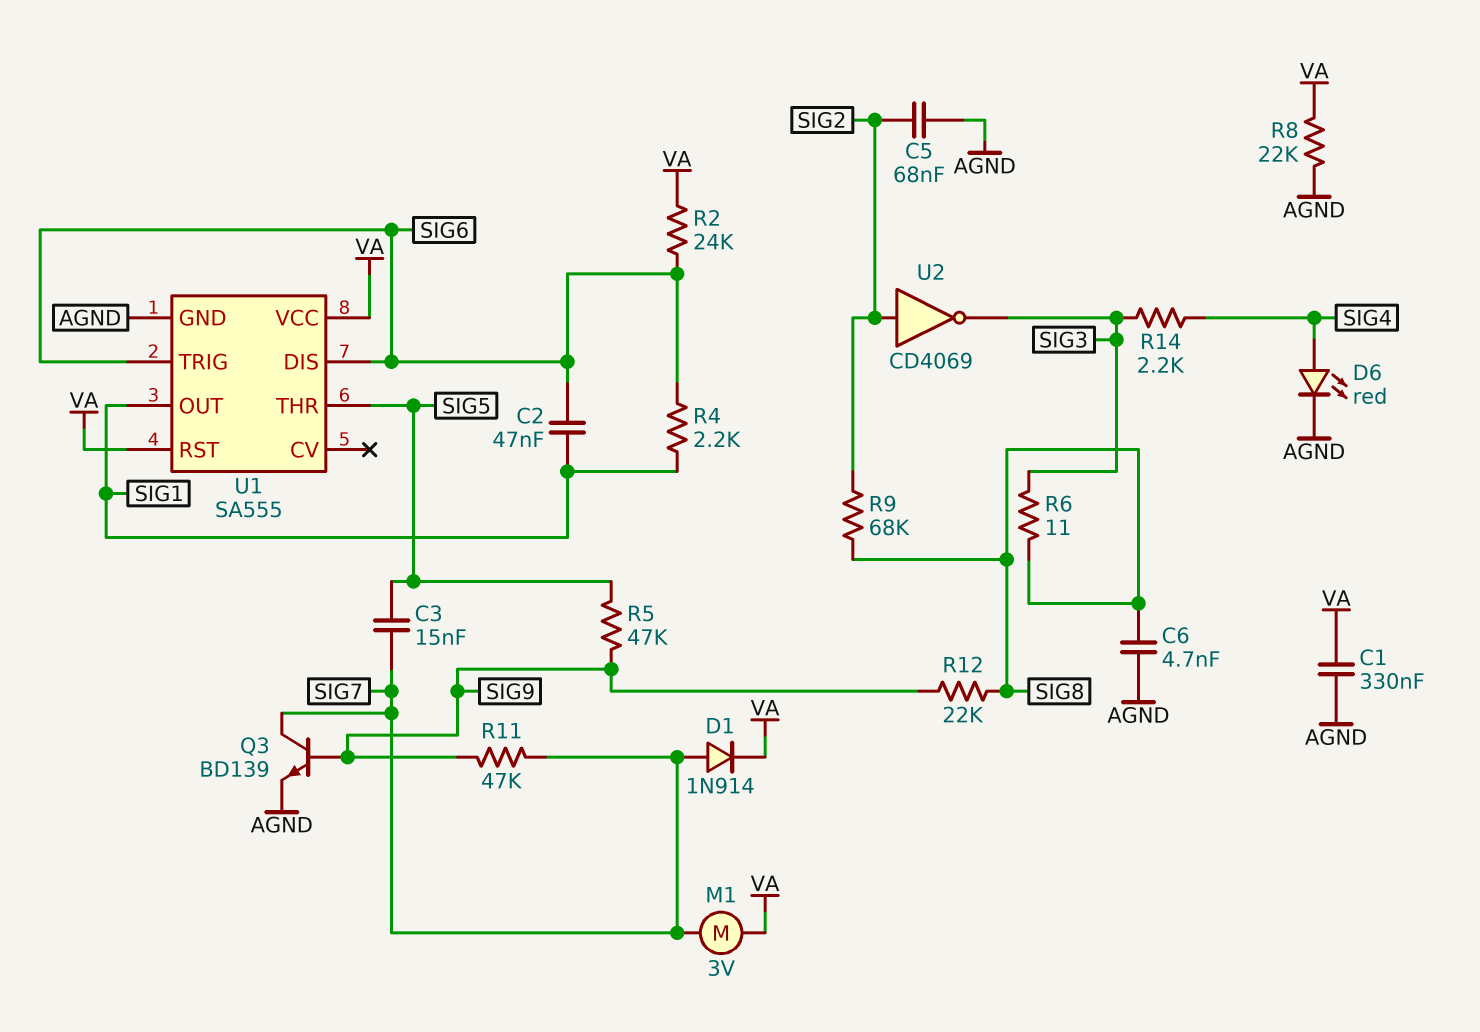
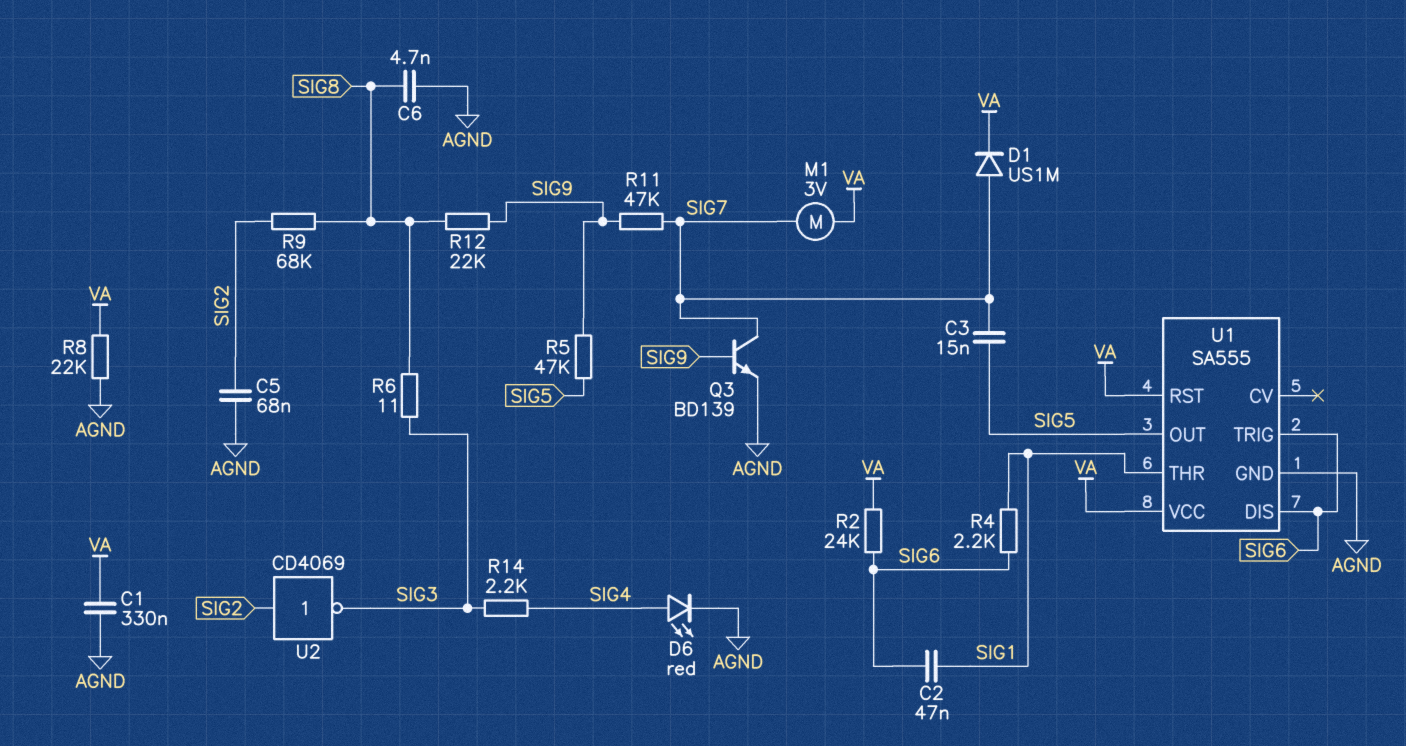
D1: diode 1N914 (A SIG7, K VA) -> diode US1M (A SIG7, K VA)
U1 pin OUT: SIG1 -> SIG5
U1 pin THR: SIG5 -> SIG1

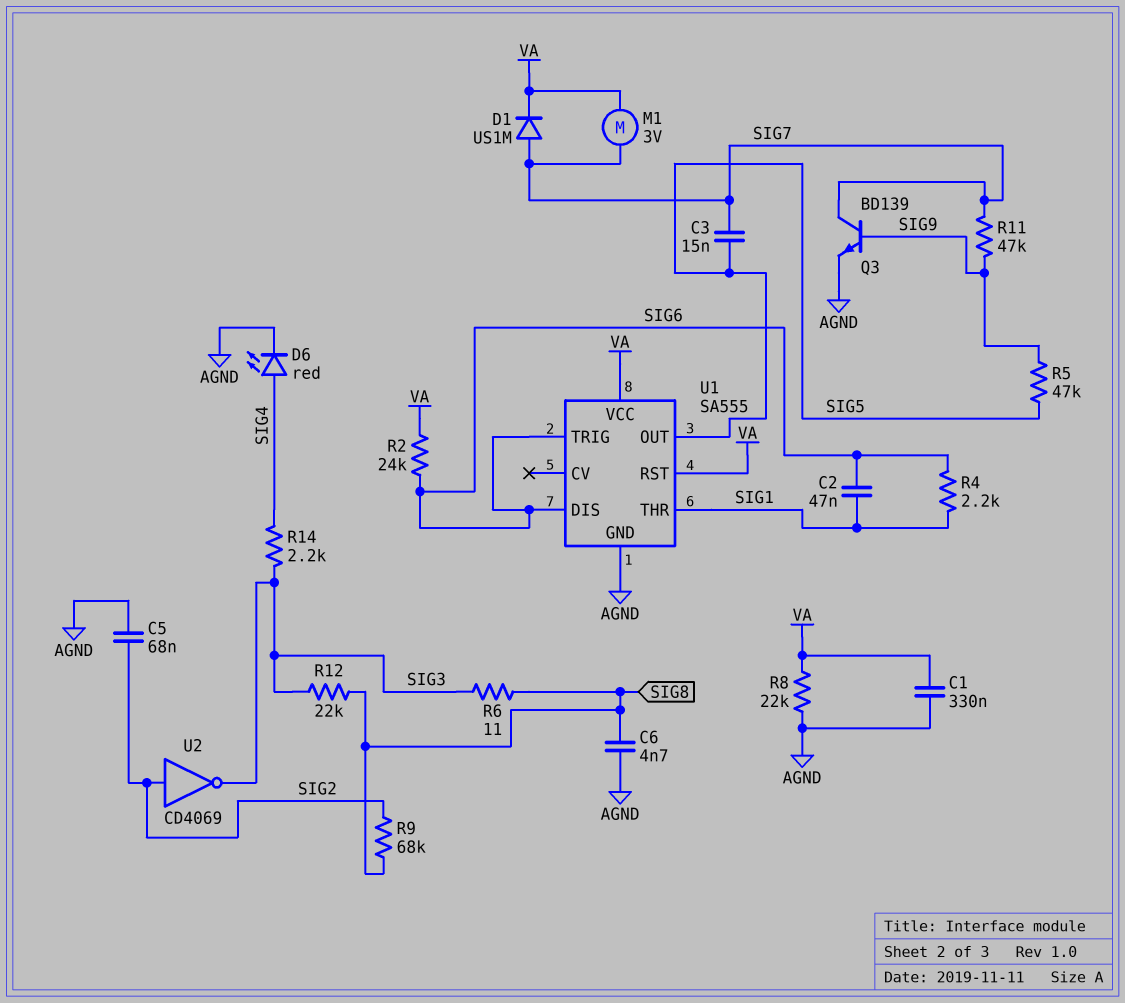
R12: 22k (SIG8, SIG9) -> 22k (SIG3, SIG8)

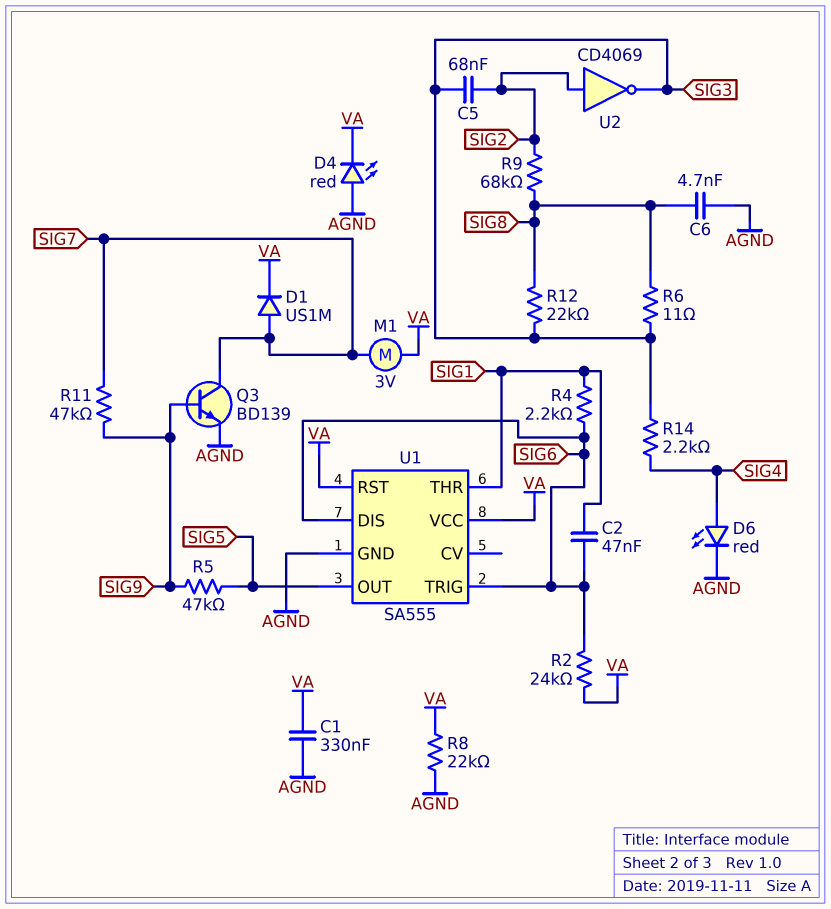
C3: 15nF (SIG5, SIG7) -> none
C5: 68nF (AGND, SIG2) -> 68nF (SIG2, SIG3)
D4: none -> LED red (A AGND, K VA)

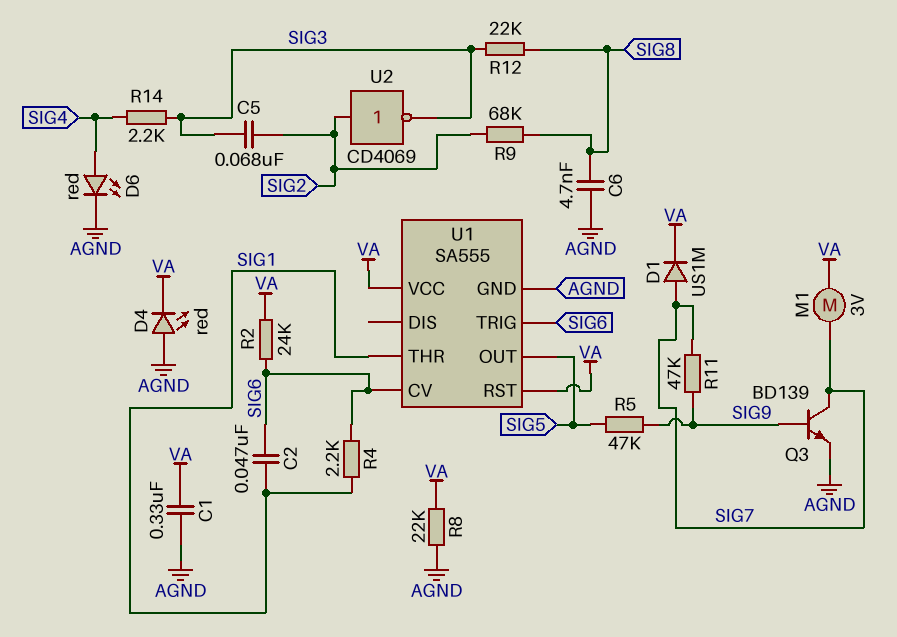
R6: 11 (SIG3, SIG8) -> none
U1 pin CV: none -> SIG6
U1 pin DIS: SIG6 -> none

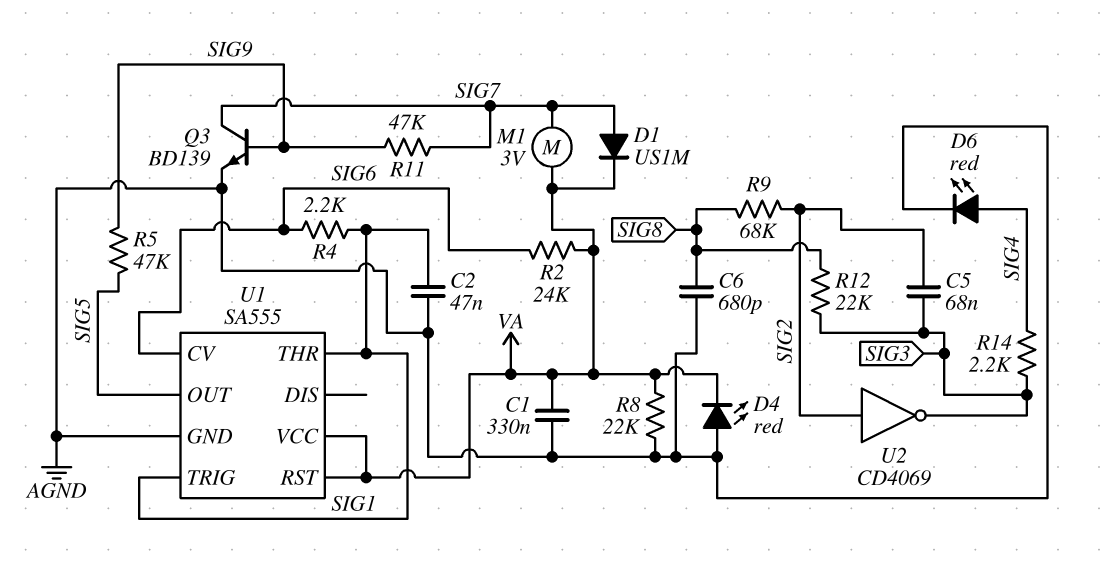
C2: 47nF (SIG1, SIG6) -> 47nF (AGND, SIG1)
C6: 4.7nF (AGND, SIG8) -> 680pF (AGND, SIG8)
U1 pin TRIG: SIG6 -> SIG1

